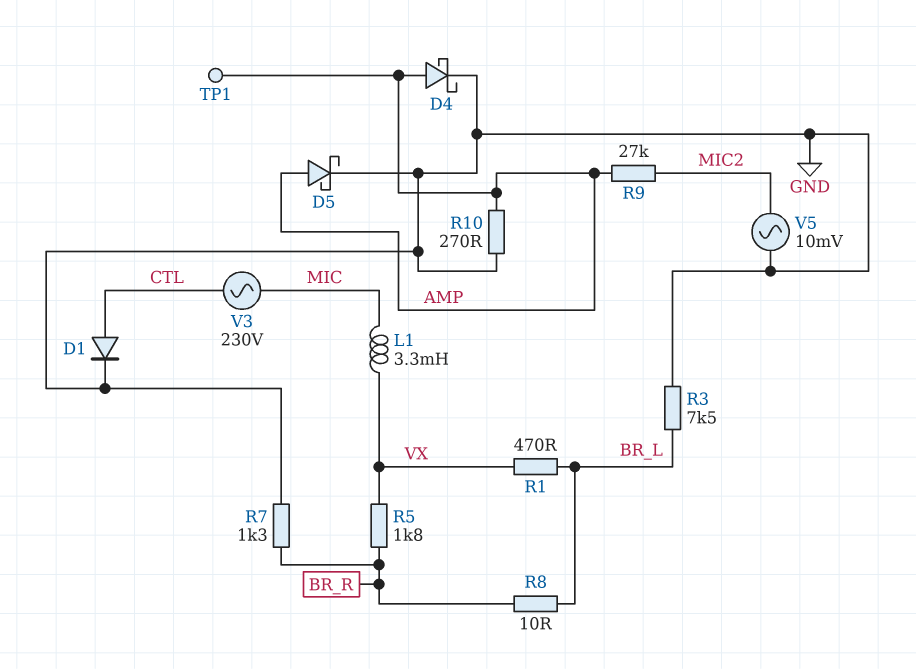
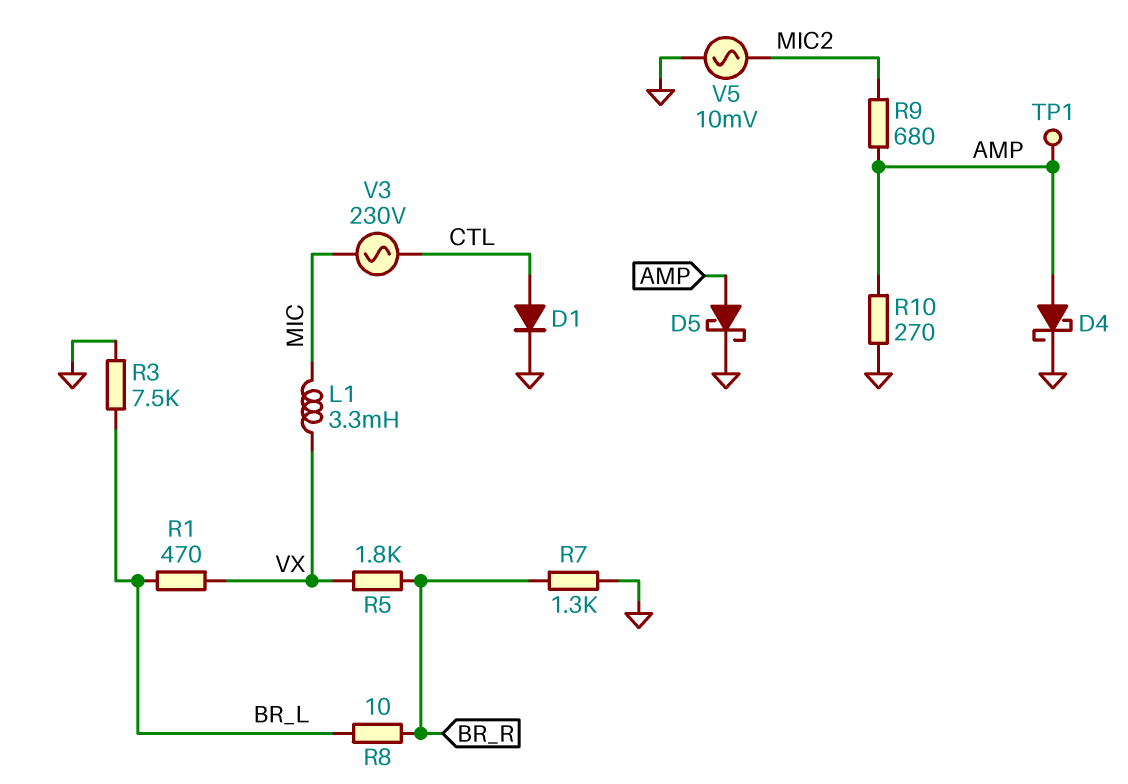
R9: 27k (AMP, MIC2) -> 680 (AMP, MIC2)

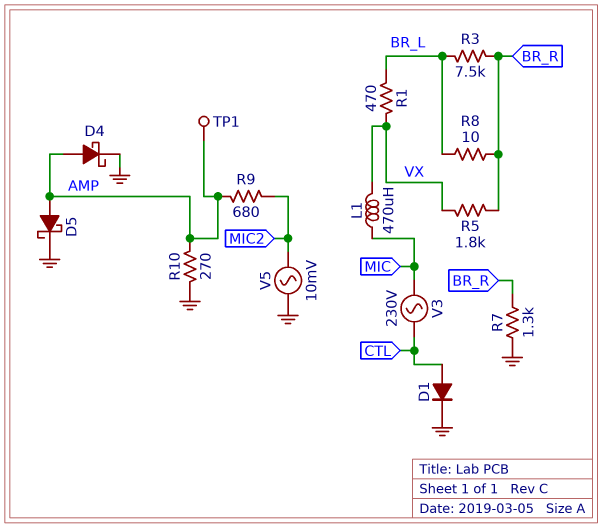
L1: 3.3mH (MIC, VX) -> 470uH (MIC, VX)
R3: 7.5k (BR_L, GND) -> 7.5k (BR_L, BR_R)

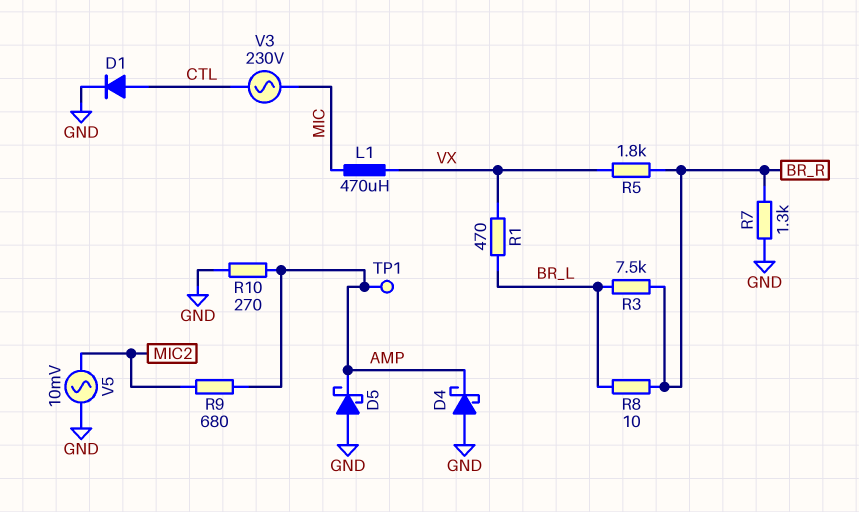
D4: schottky (A AMP, K GND) -> schottky (A GND, K AMP)
D5: schottky (A AMP, K GND) -> schottky (A GND, K AMP)

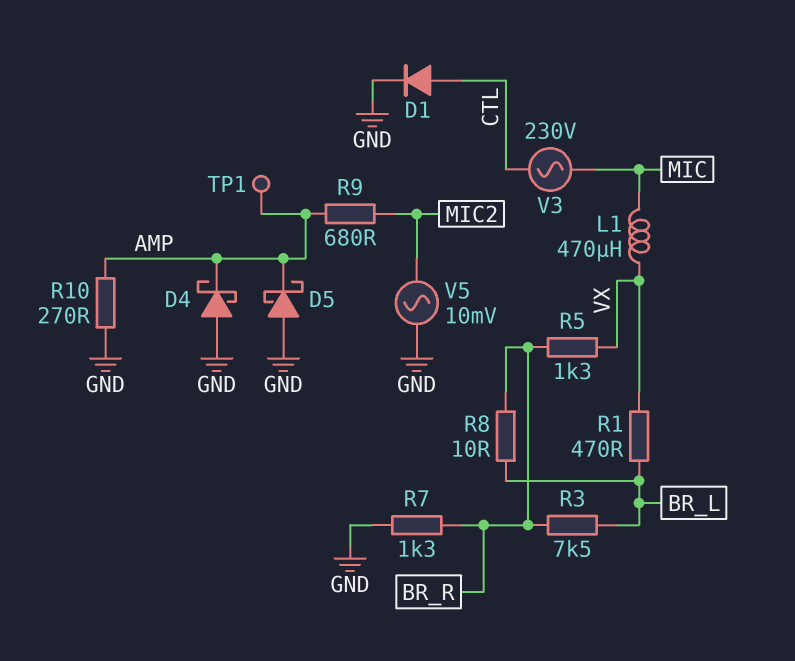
R5: 1.8k (BR_R, VX) -> 1.3k (BR_R, VX)

